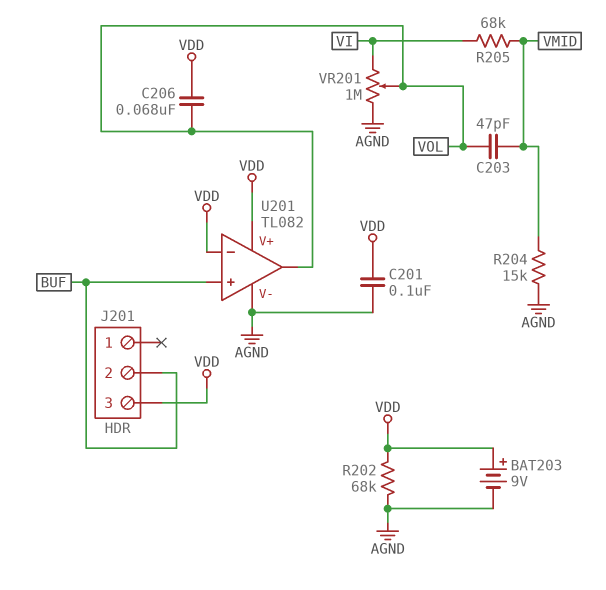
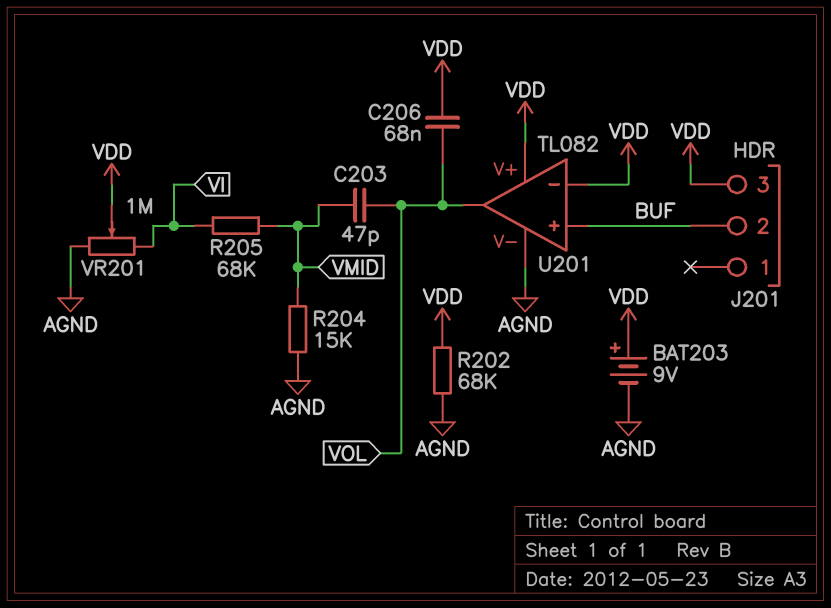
C201: 100nF (AGND, VDD) -> none
VR201: 1M (AGND, VI, wiper VOL) -> 1M (AGND, VI, wiper VDD)

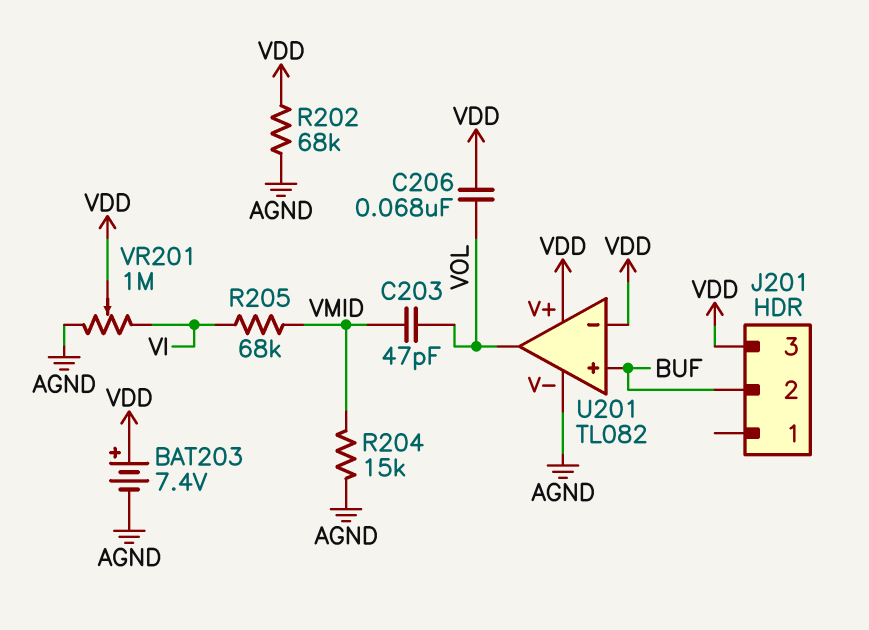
BAT203: 9V (plus VDD, minus AGND) -> 7.4V (plus VDD, minus AGND)

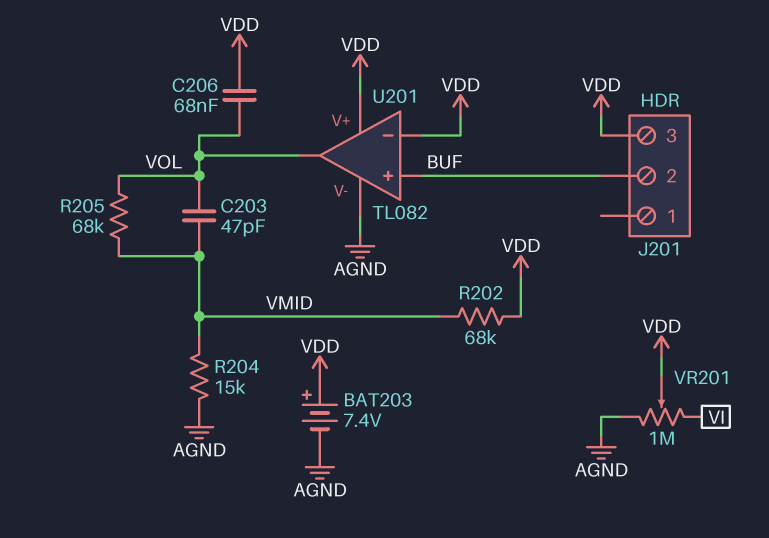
R202: 68k (AGND, VDD) -> 68k (VDD, VMID)
R205: 68k (VI, VMID) -> 68k (VMID, VOL)

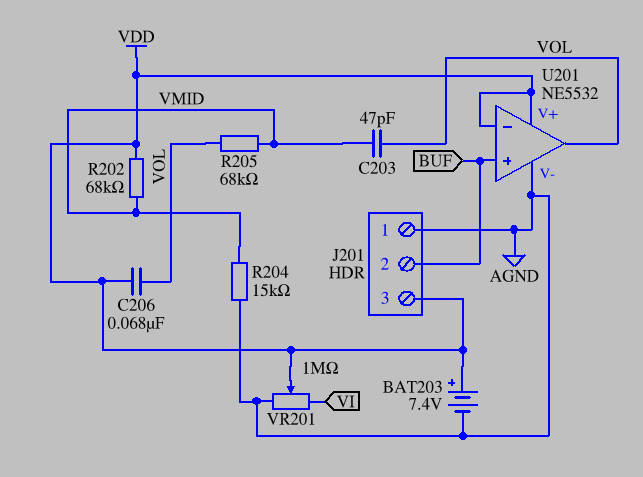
J201 pin 1: none -> AGND
U201: TL082 -> NE5532

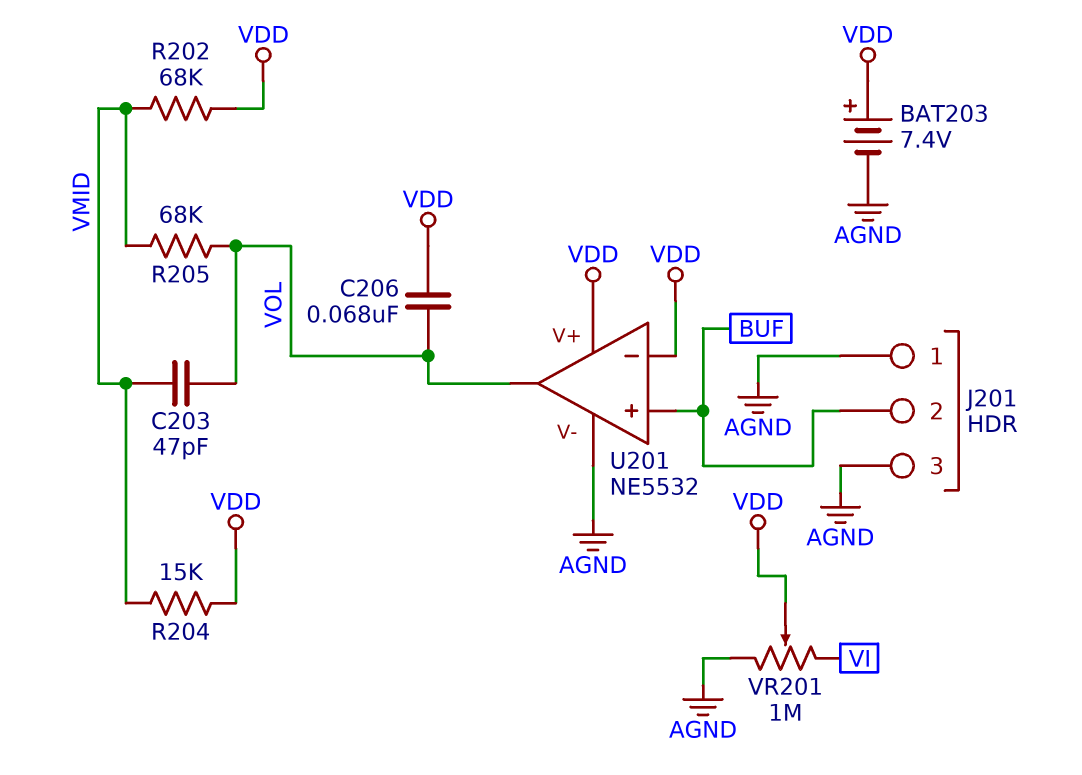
J201 pin 3: VDD -> AGND
R204: 15k (AGND, VMID) -> 15k (VDD, VMID)

